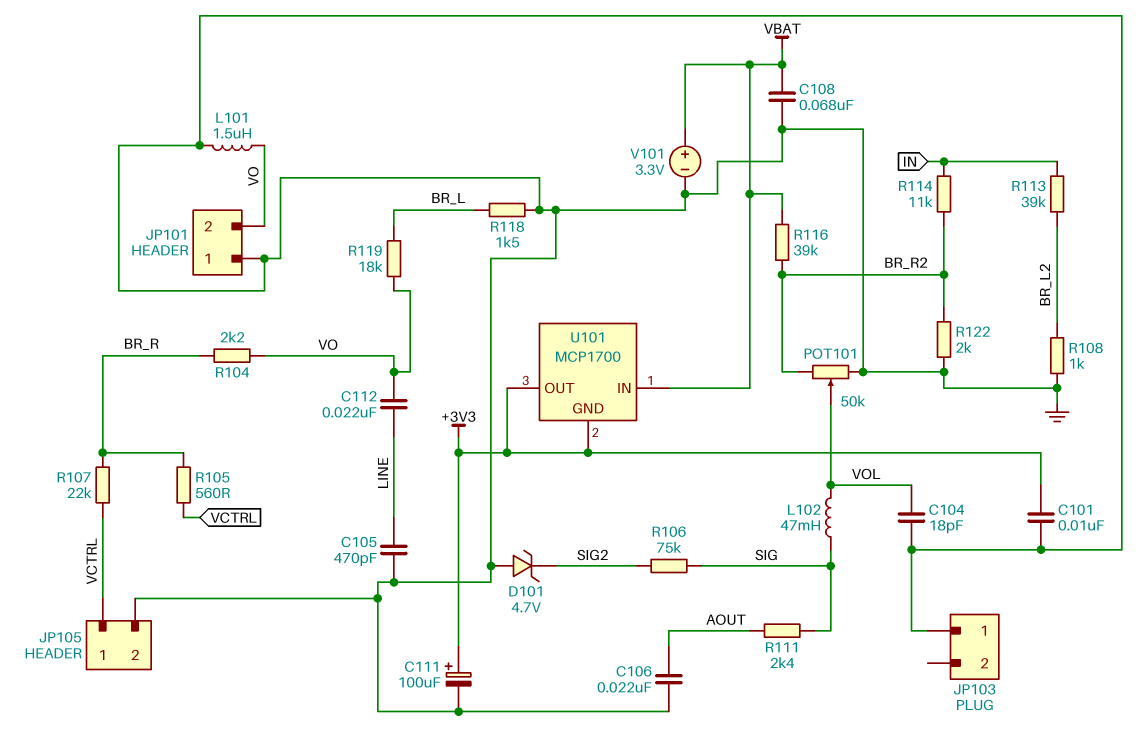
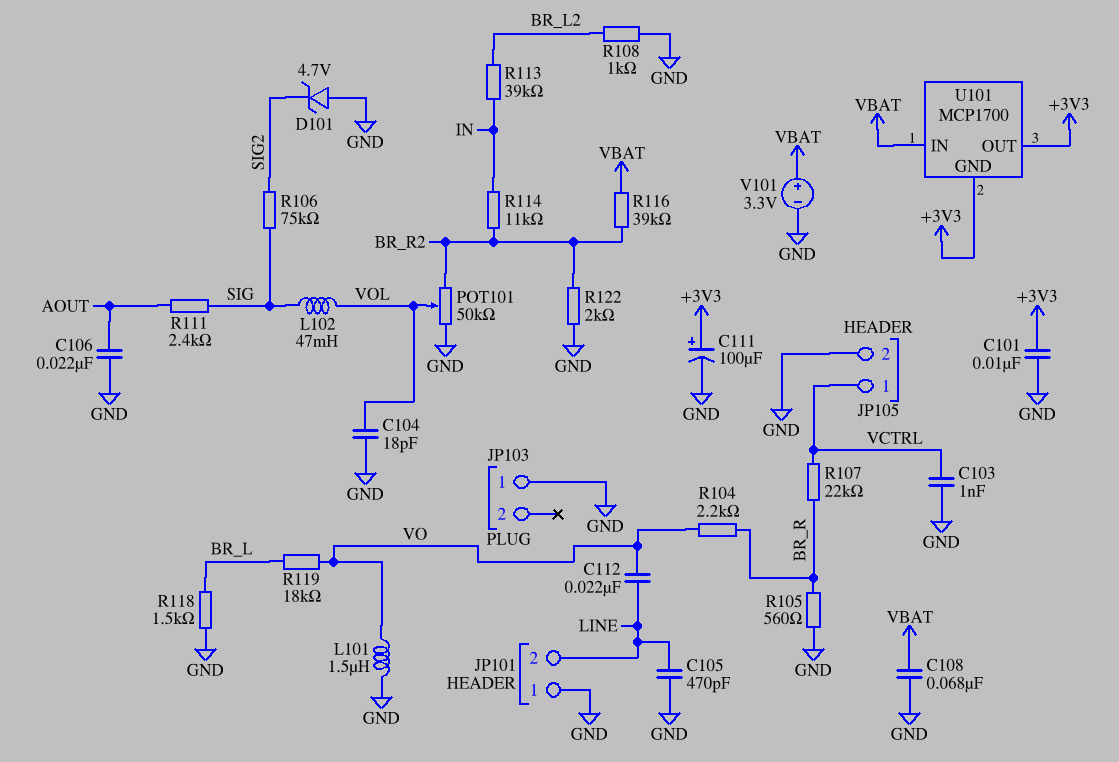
C103: none -> 1nF (GND, VCTRL)
JP101 pin 2: VO -> LINE
R105: 560 (BR_R, VCTRL) -> 560 (BR_R, GND)

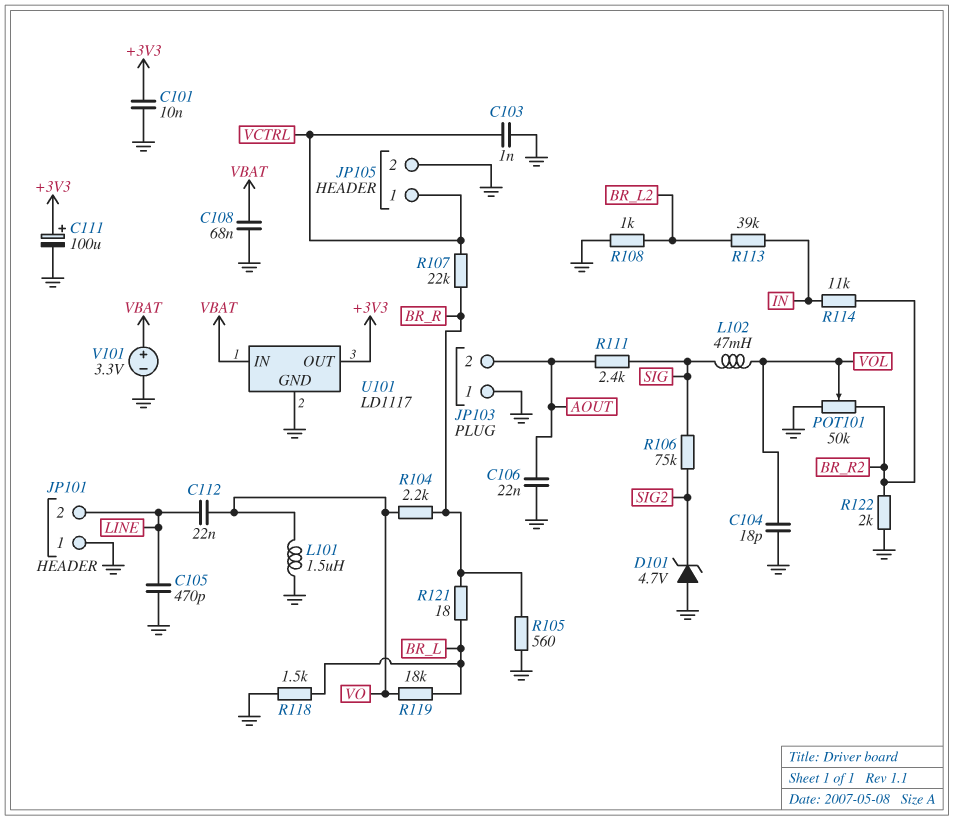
JP103 pin 2: none -> AOUT
R116: 39k (BR_R2, VBAT) -> none
R121: none -> 18 (BR_L, BR_R)
U101: MCP1700 -> LD1117
U101 pin GND: +3V3 -> GND

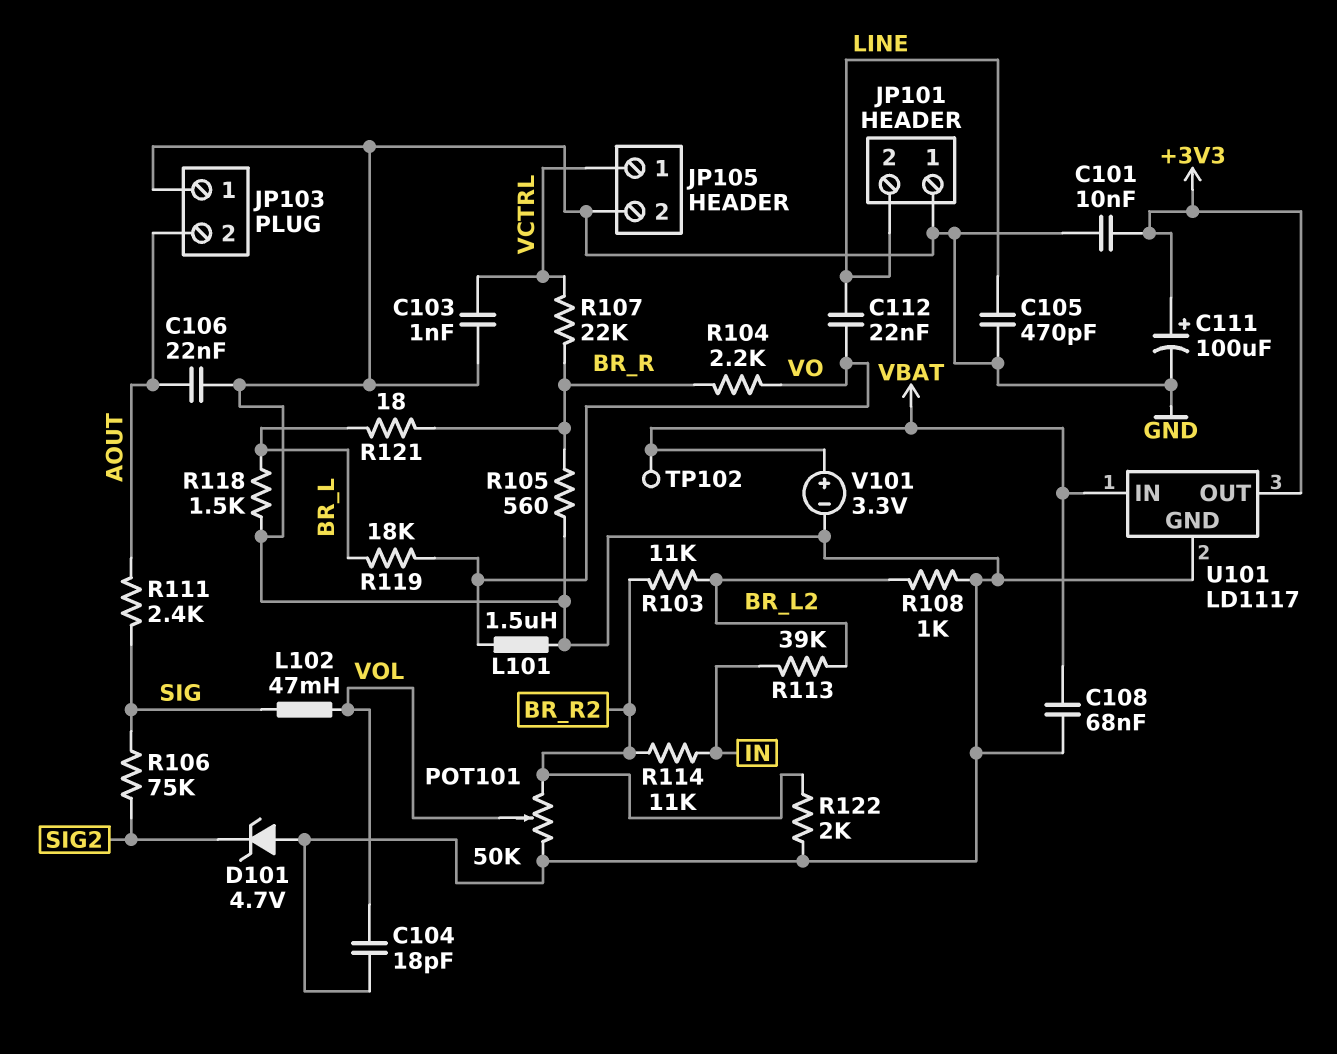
R103: none -> 11k (BR_L2, BR_R2)
TP102: none -> test point (VBAT)

